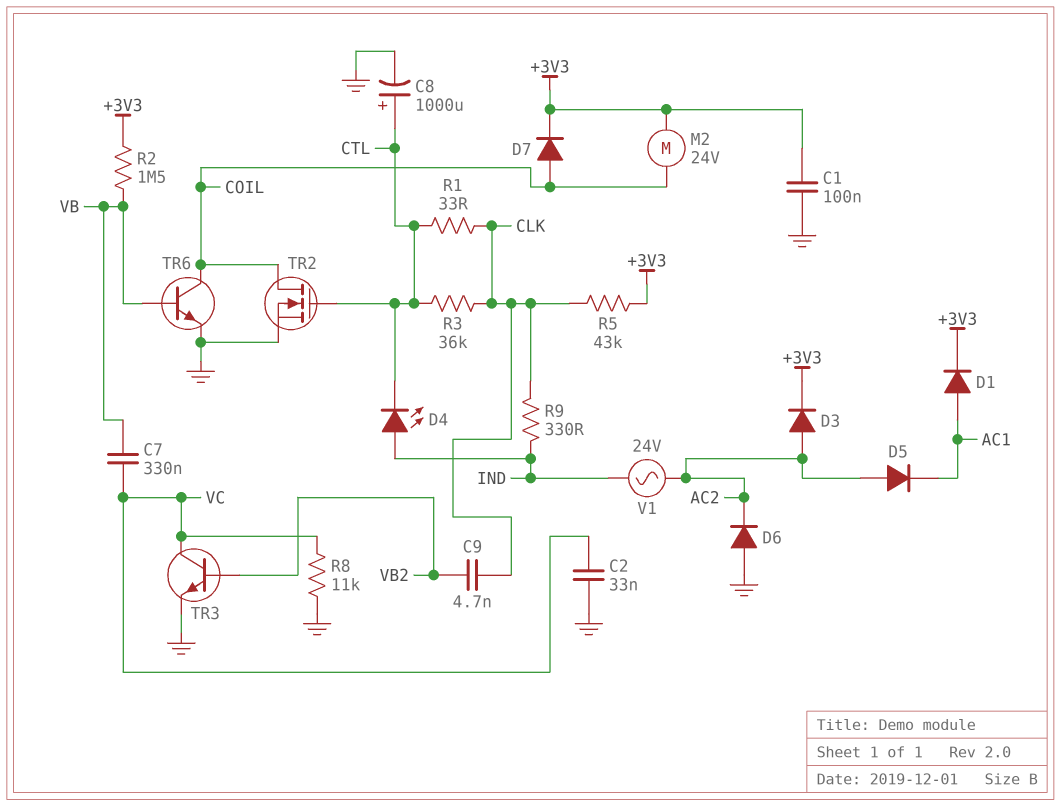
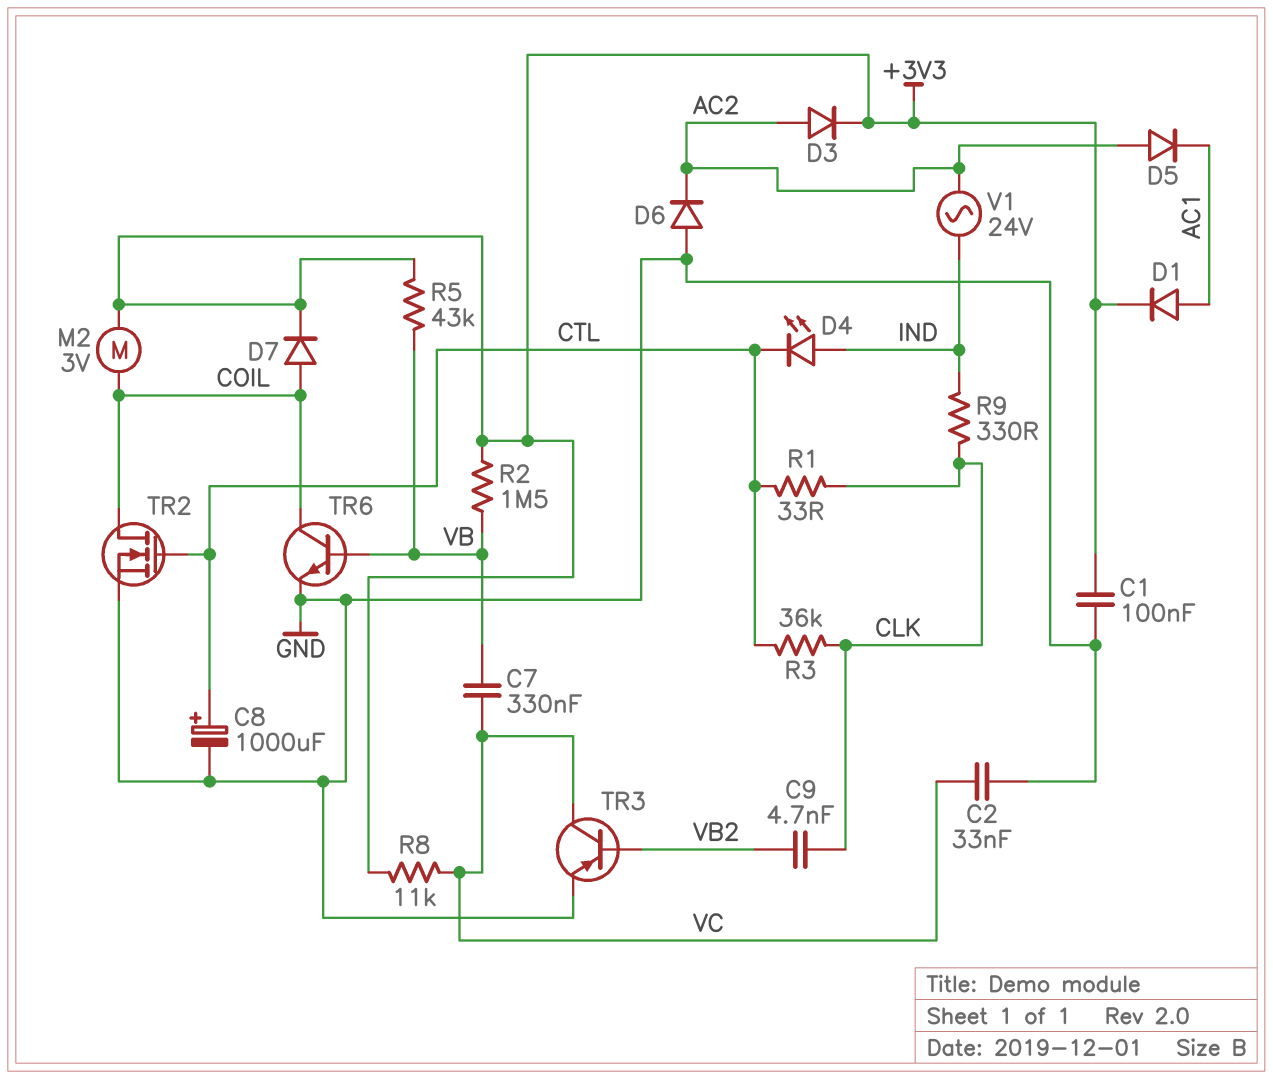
M2: motor 24V (+3V3, COIL) -> motor 3V (+3V3, COIL)
R5: 43k (+3V3, CLK) -> 43k (+3V3, VB)
R8: 11k (GND, VC) -> 11k (+3V3, VC)
TR3: NPN (B VB2, C VC, E GND) -> PNP (B VB2, C VC, E GND)

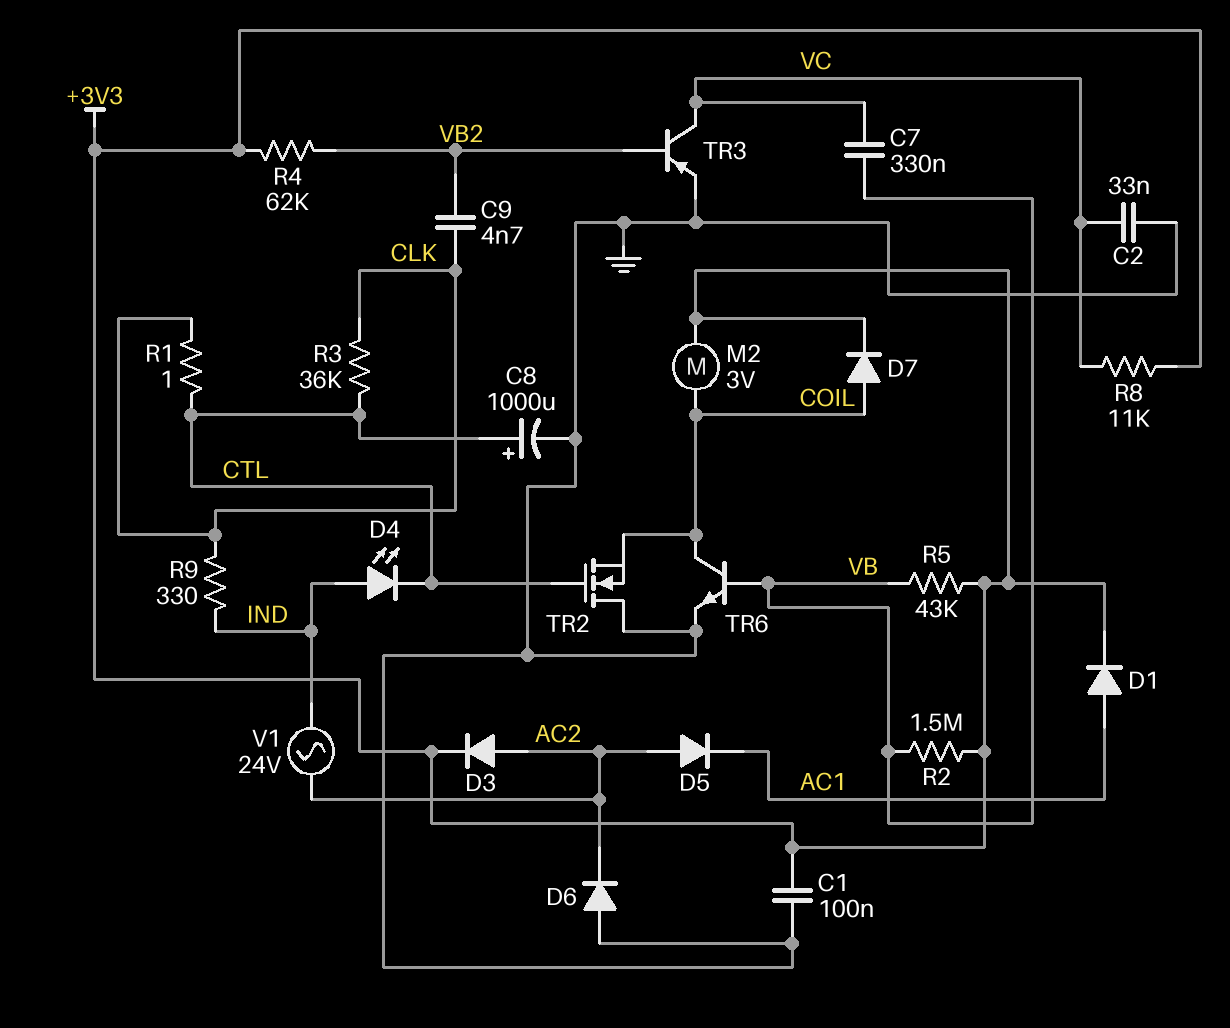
R1: 33 (CLK, CTL) -> 1 (CLK, CTL)
R4: none -> 62k (+3V3, VB2)
TR2: NMOS (G CTL, D COIL, S GND) -> NMOS (G CTL, D GND, S COIL)

